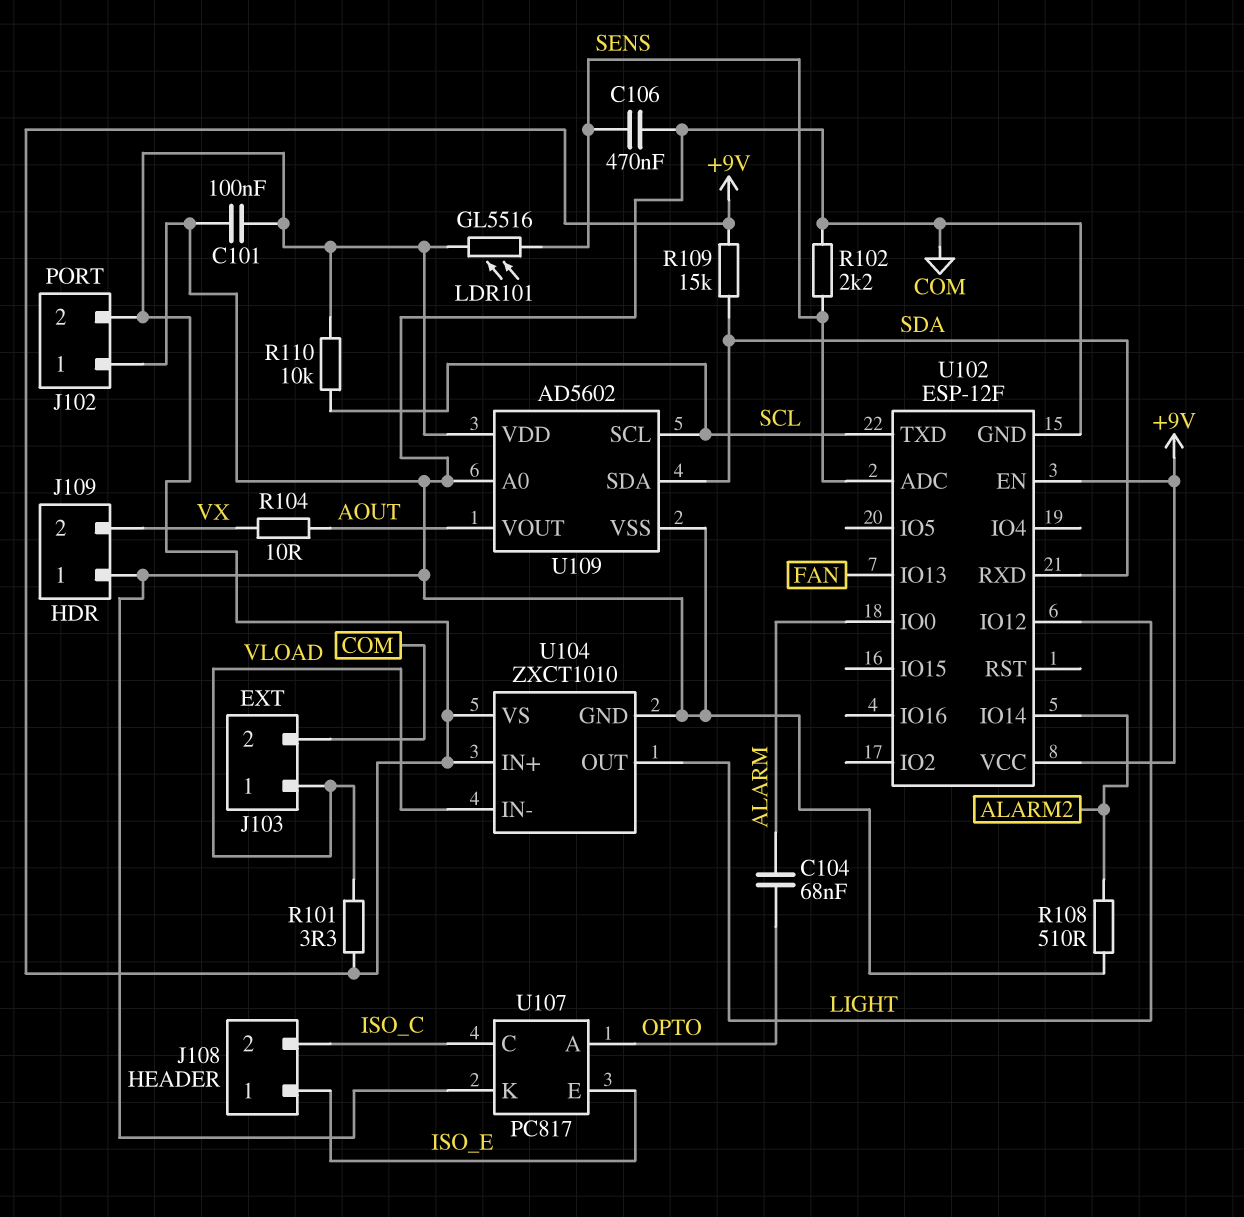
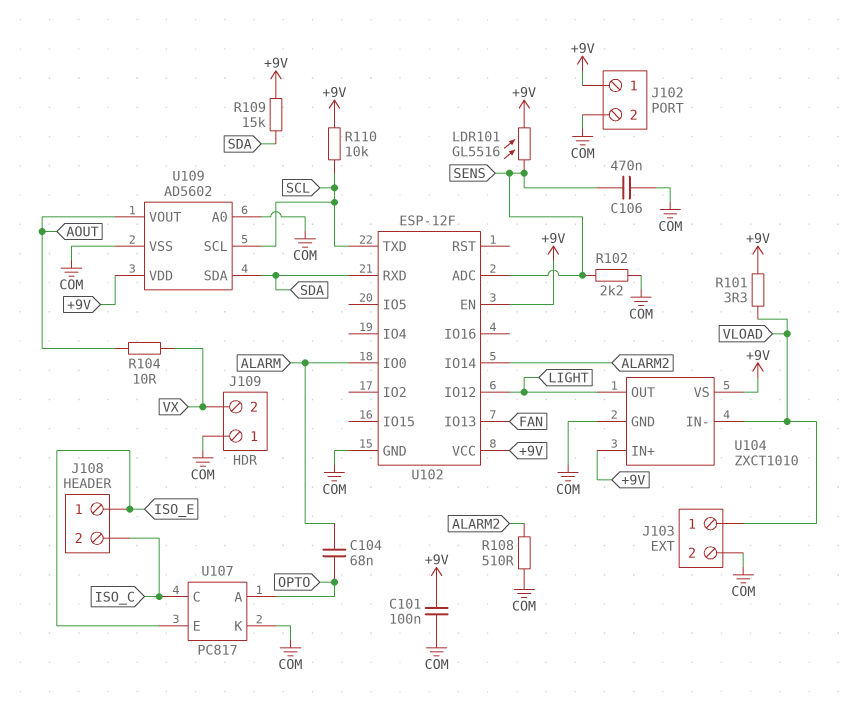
J102 pin 1: COM -> +9V
J102 pin 2: +9V -> COM

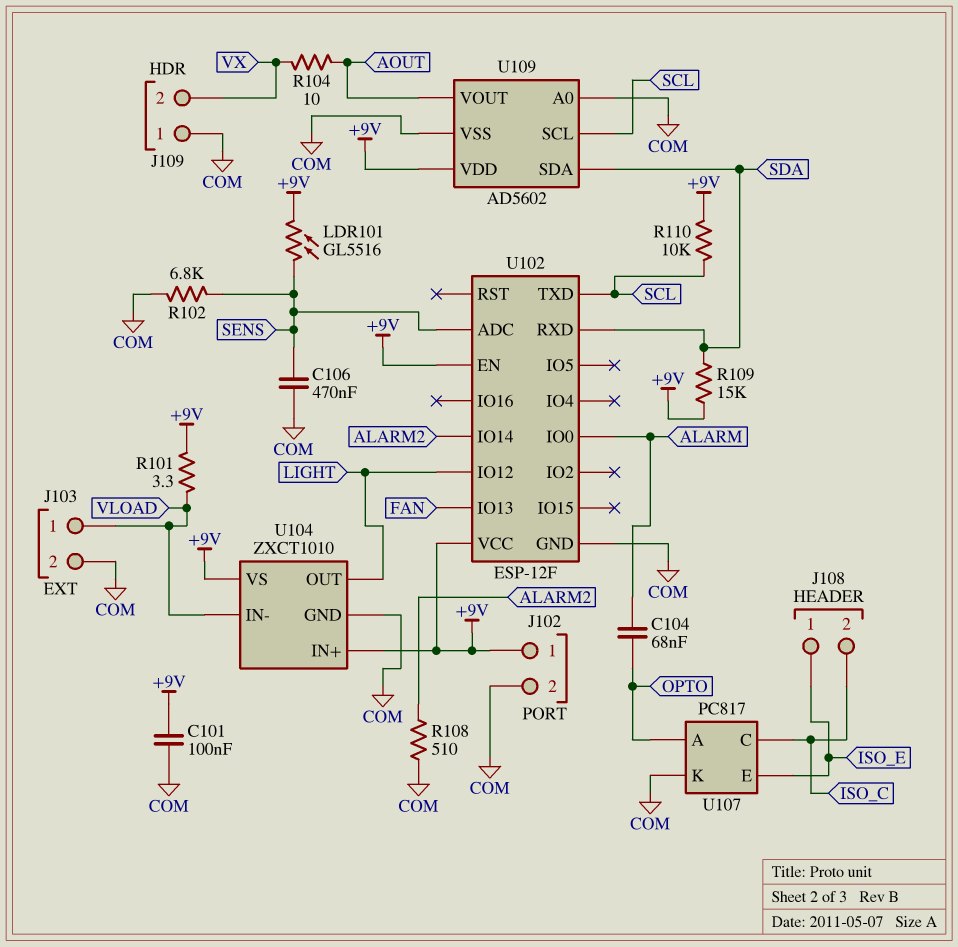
R102: 2.2k (COM, SENS) -> 6.8k (COM, SENS)

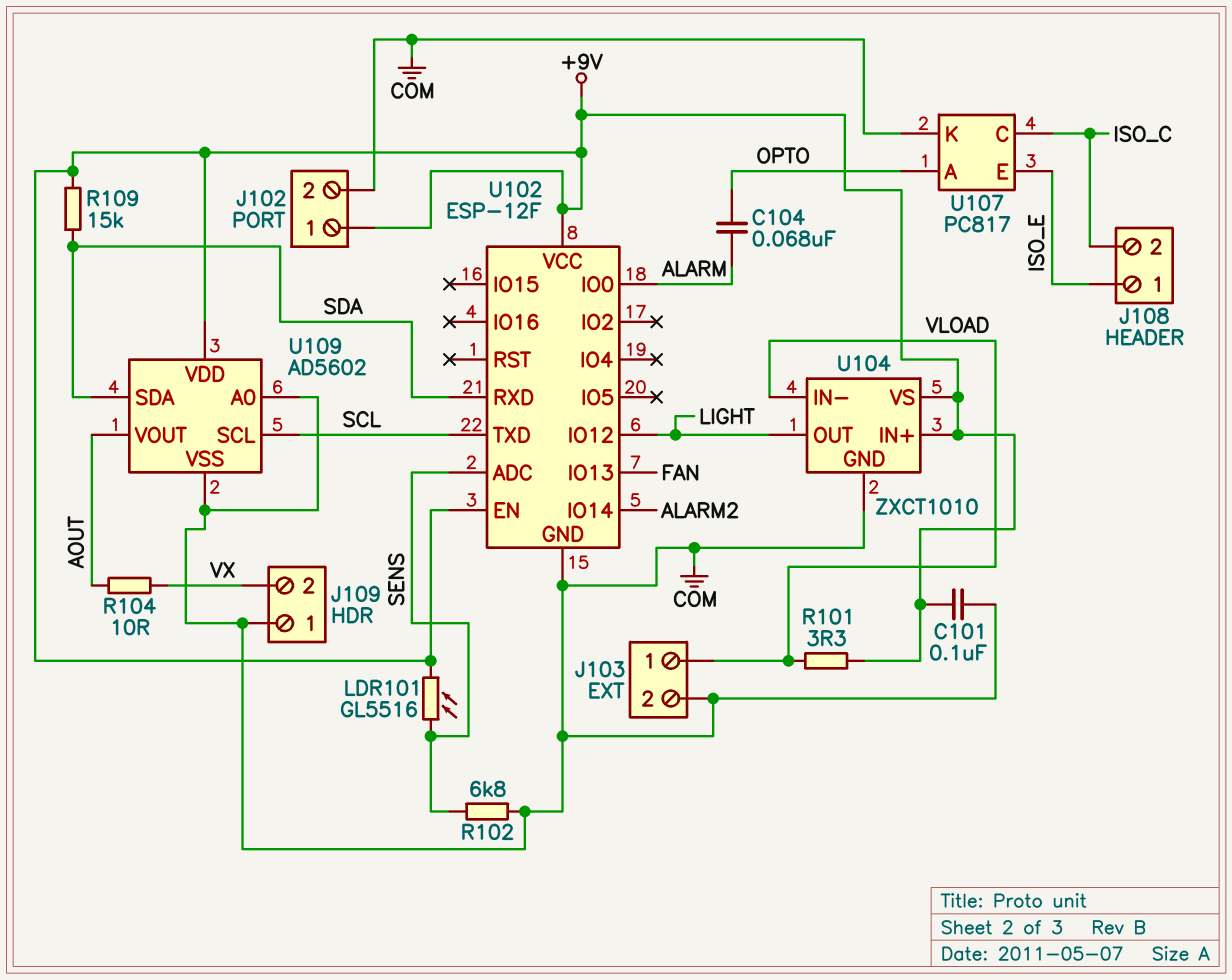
C106: 470nF (COM, SENS) -> none
R108: 510 (ALARM2, COM) -> none
R110: 10k (+9V, SCL) -> none

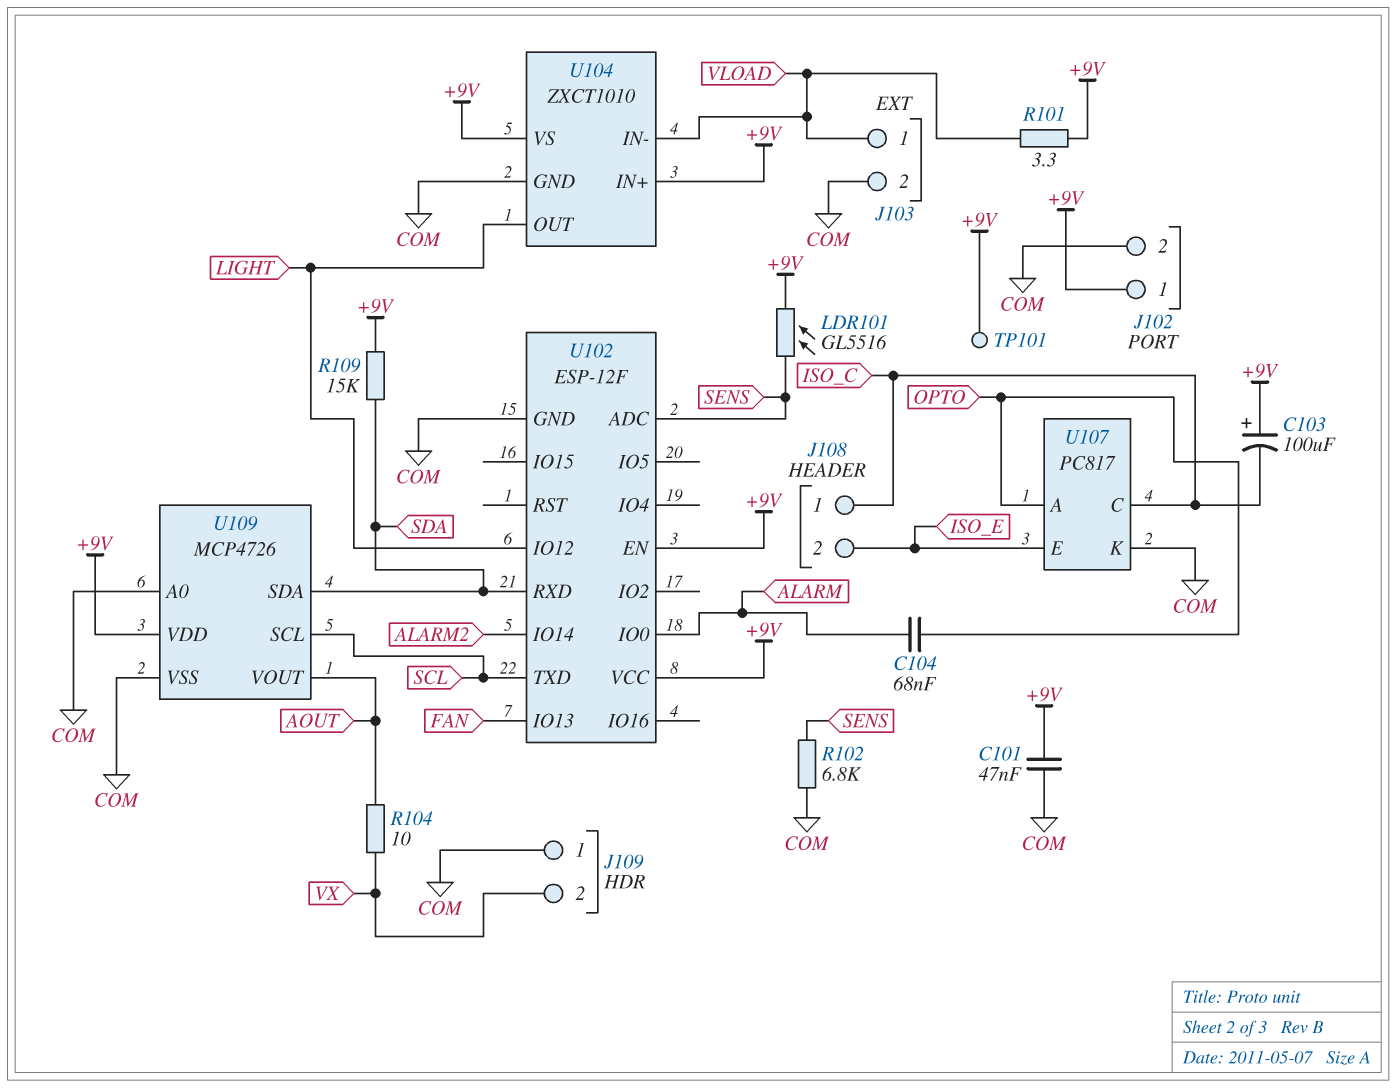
C101: 100nF (+9V, COM) -> 47nF (+9V, COM)
C103: none -> 100uF (plus +9V, minus ISO_C)
J108 pin 1: ISO_E -> ISO_C
J108 pin 2: ISO_C -> ISO_E
TP101: none -> test point (+9V)
U109: AD5602 -> MCP4726

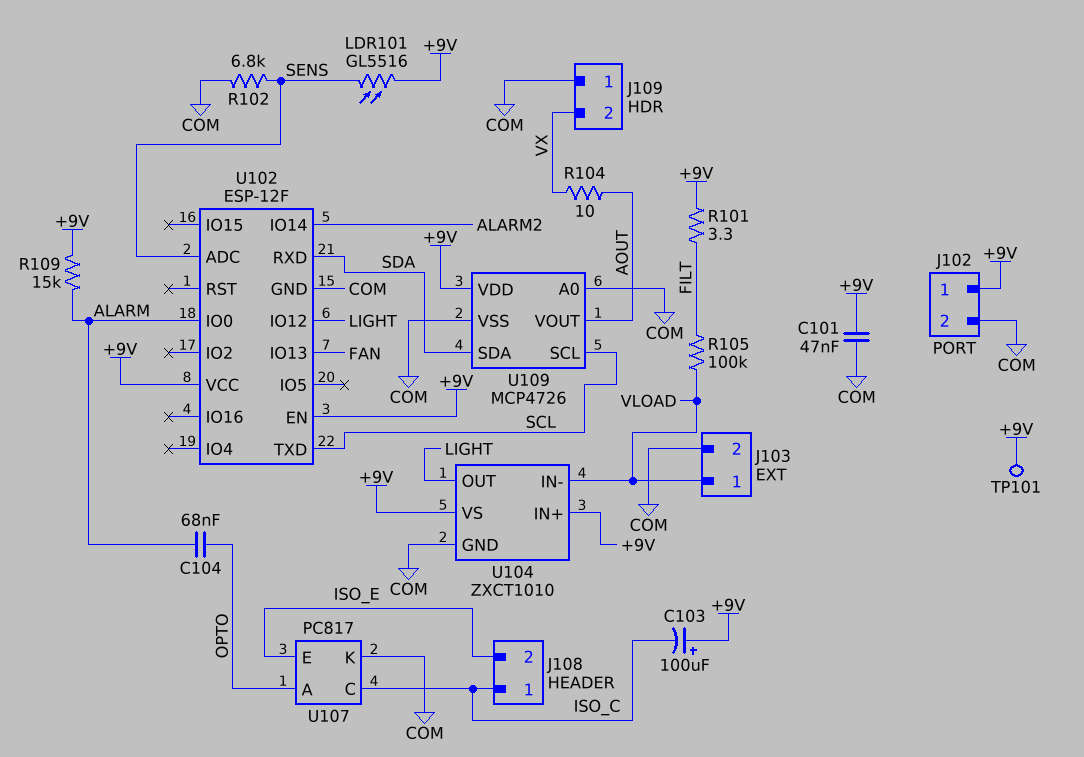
R101: 3.3 (+9V, VLOAD) -> 3.3 (+9V, FILT)
R105: none -> 100k (FILT, VLOAD)
R109: 15k (+9V, SDA) -> 15k (+9V, ALARM)

